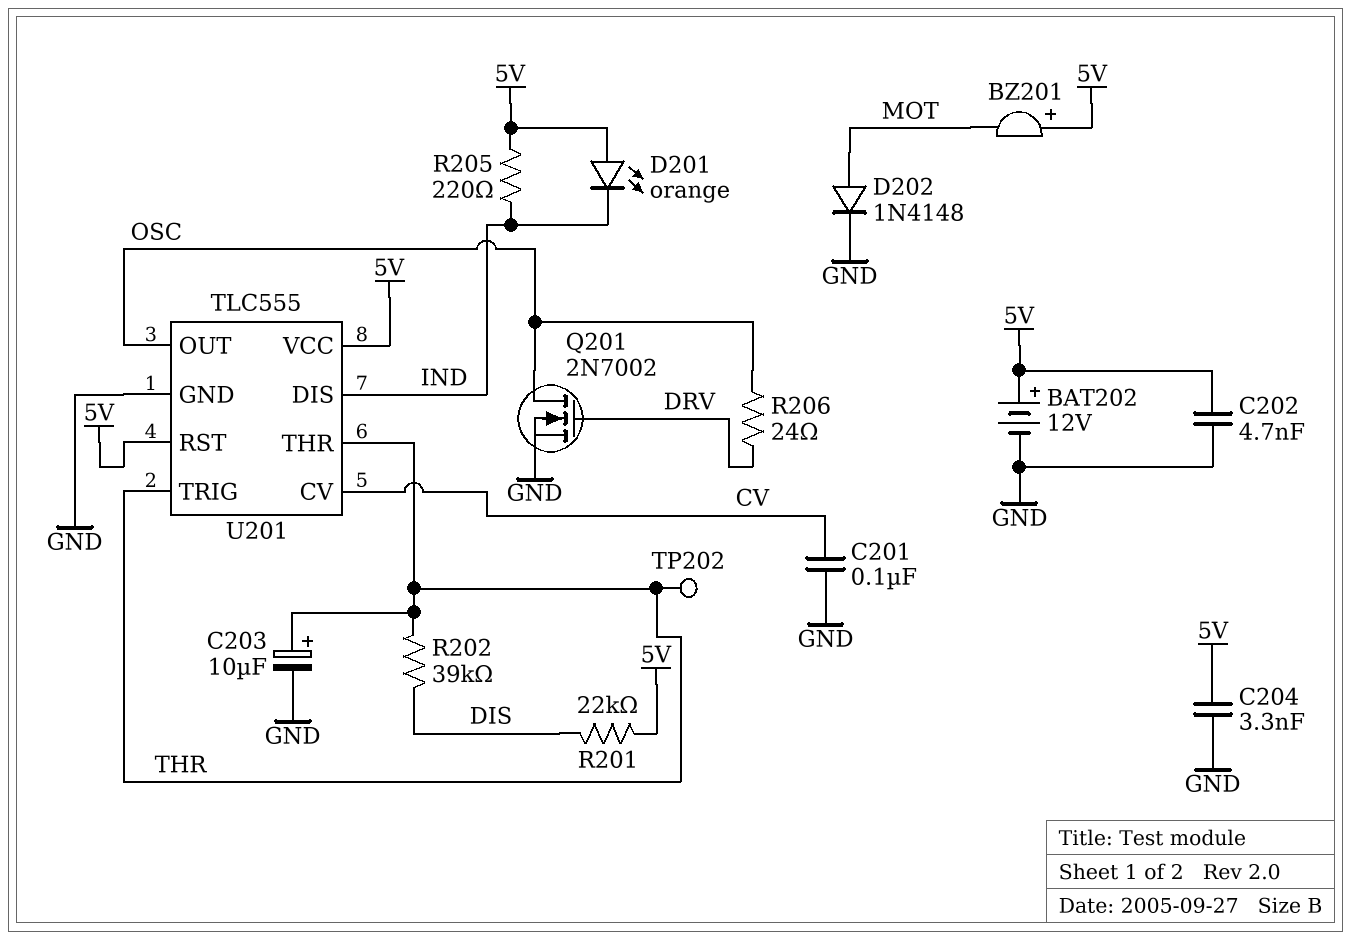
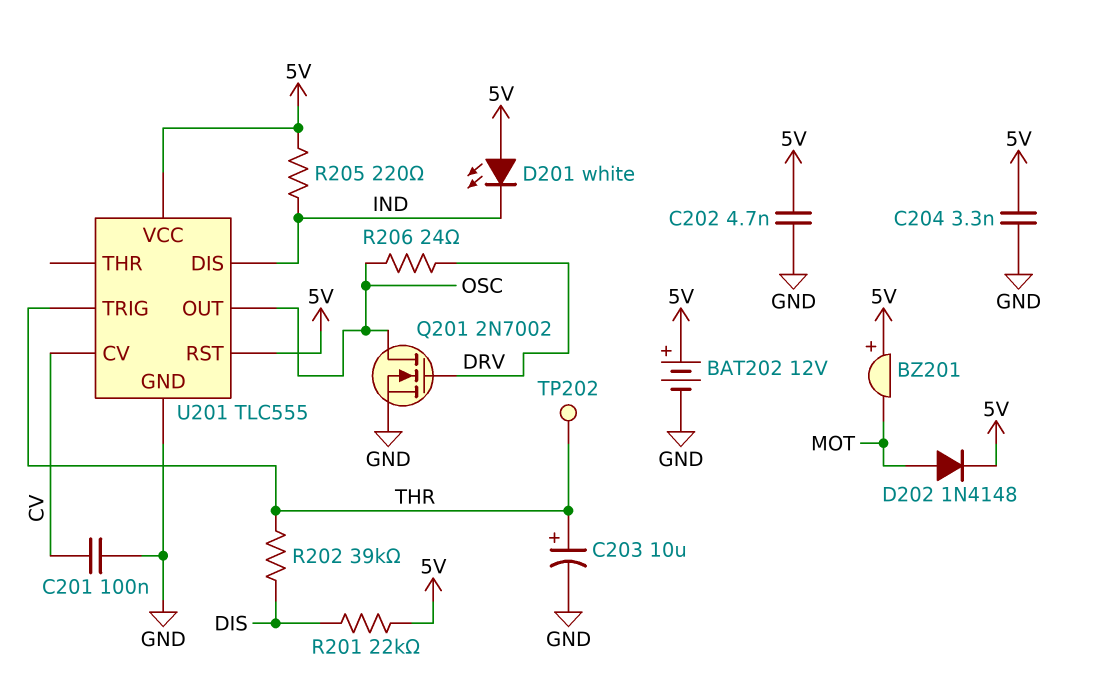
D201: LED orange (A 5V, K IND) -> LED white (A 5V, K IND)
D202: diode 1N4148 (A MOT, K GND) -> diode 1N4148 (A MOT, K 5V)
U201 pin THR: THR -> none

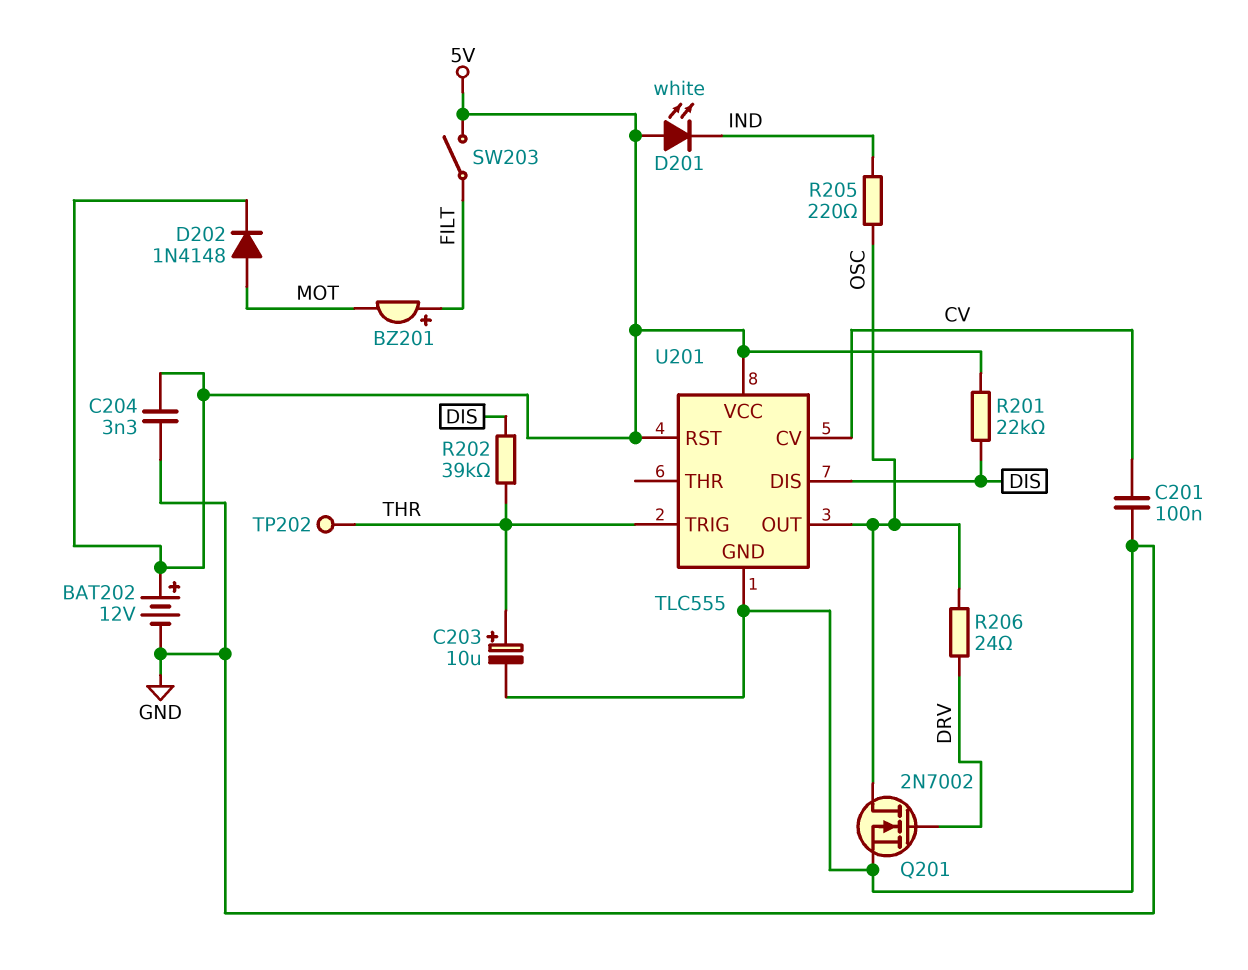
BZ201: buzzer (plus 5V, minus MOT) -> buzzer (plus FILT, minus MOT)
C202: 4.7nF (5V, GND) -> none
R205: 220 (5V, IND) -> 220 (IND, OSC)
SW203: none -> switch (5V, FILT)
U201 pin DIS: IND -> DIS

